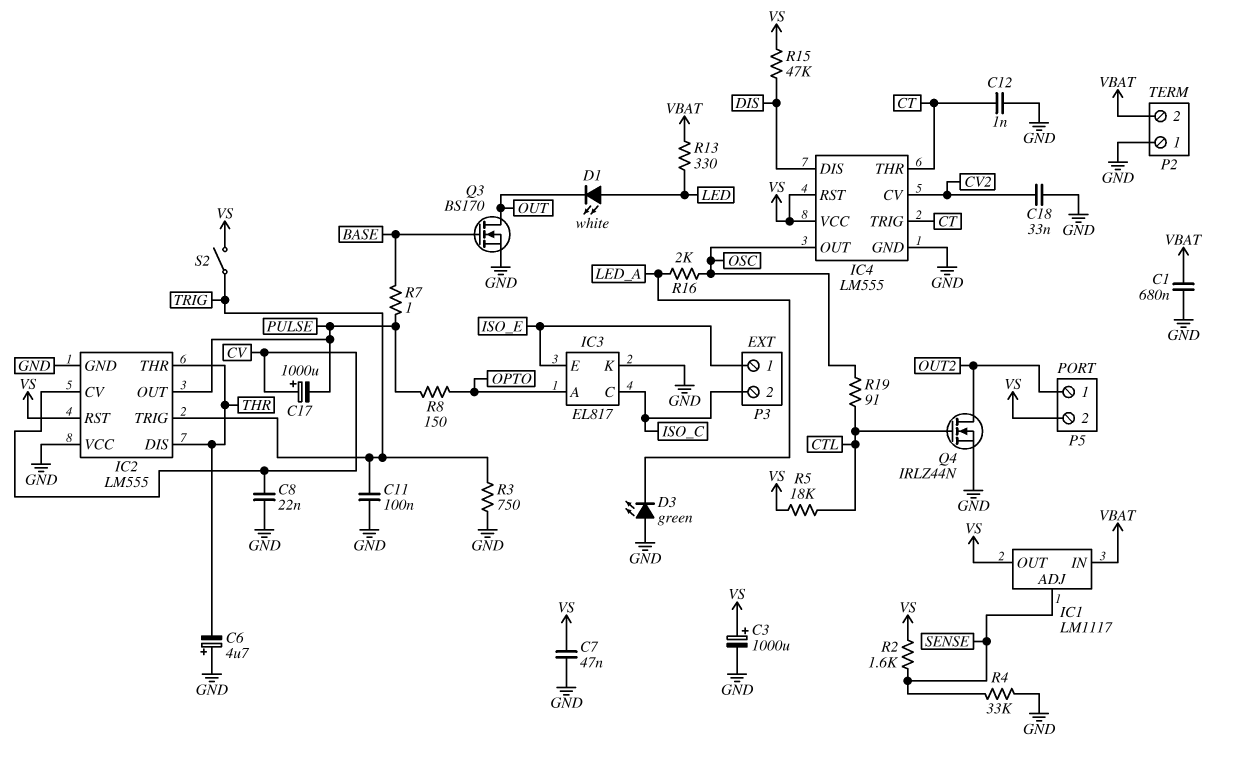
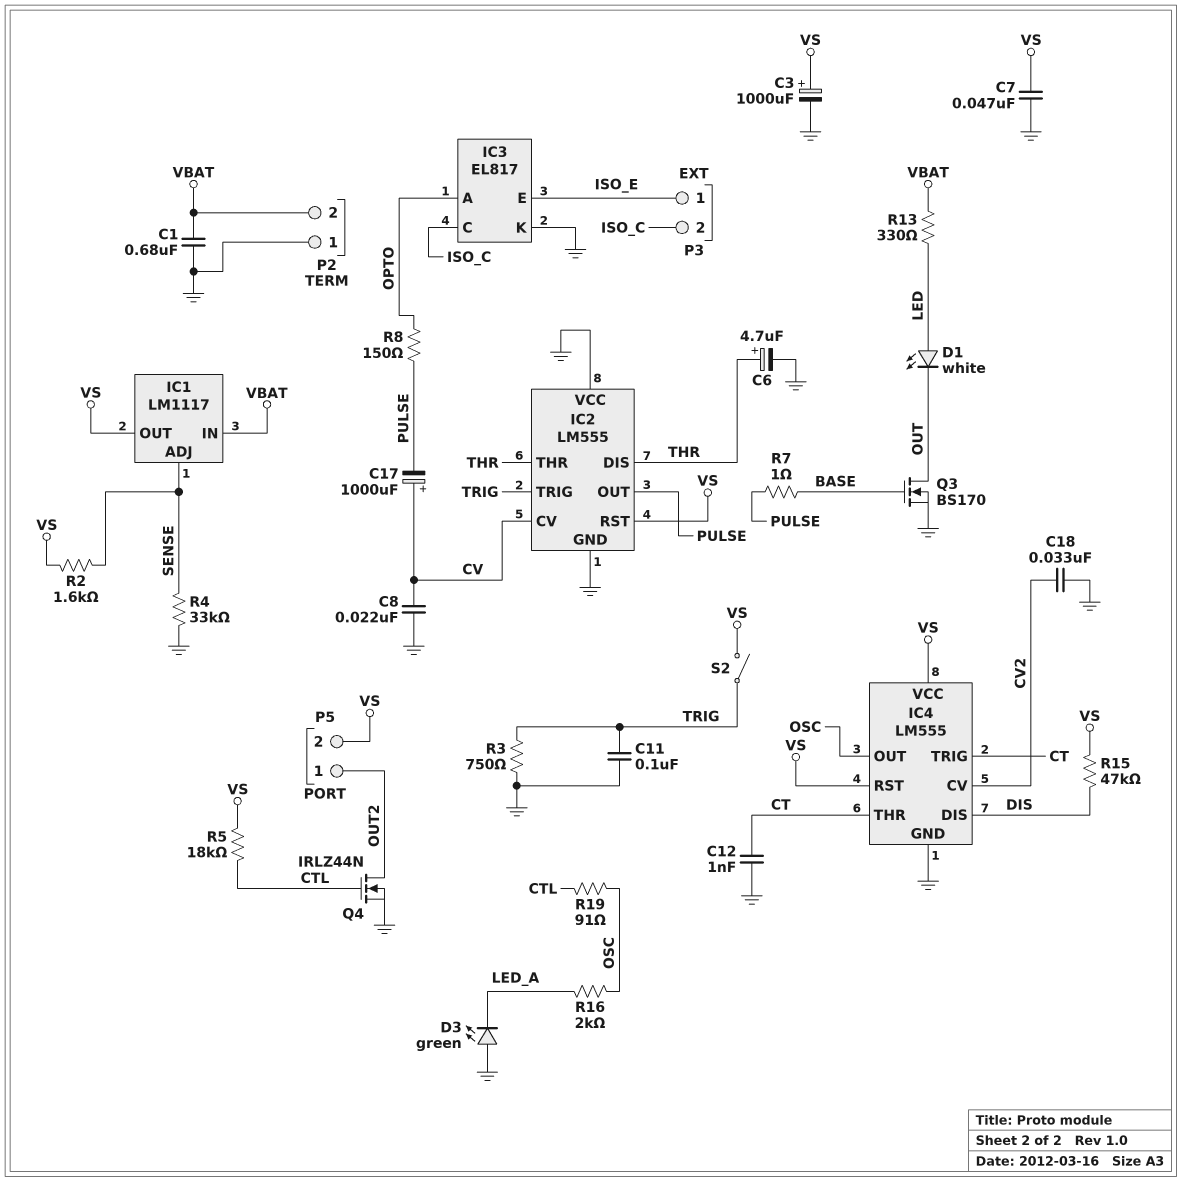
C6: 4.7uF (plus GND, minus THR) -> 4.7uF (plus THR, minus GND)

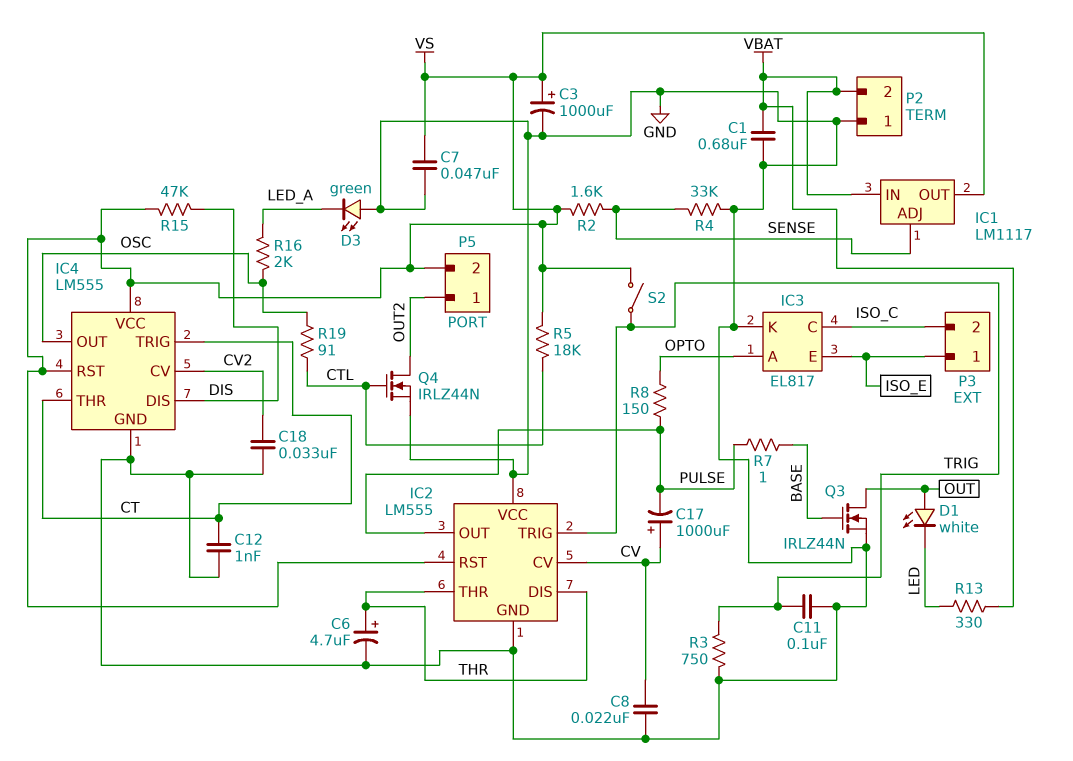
D1: LED white (A LED, K OUT) -> LED white (A OUT, K LED)
Q3: NMOS BS170 (G BASE, D OUT, S GND) -> NMOS IRLZ44N (G BASE, D OUT, S GND)

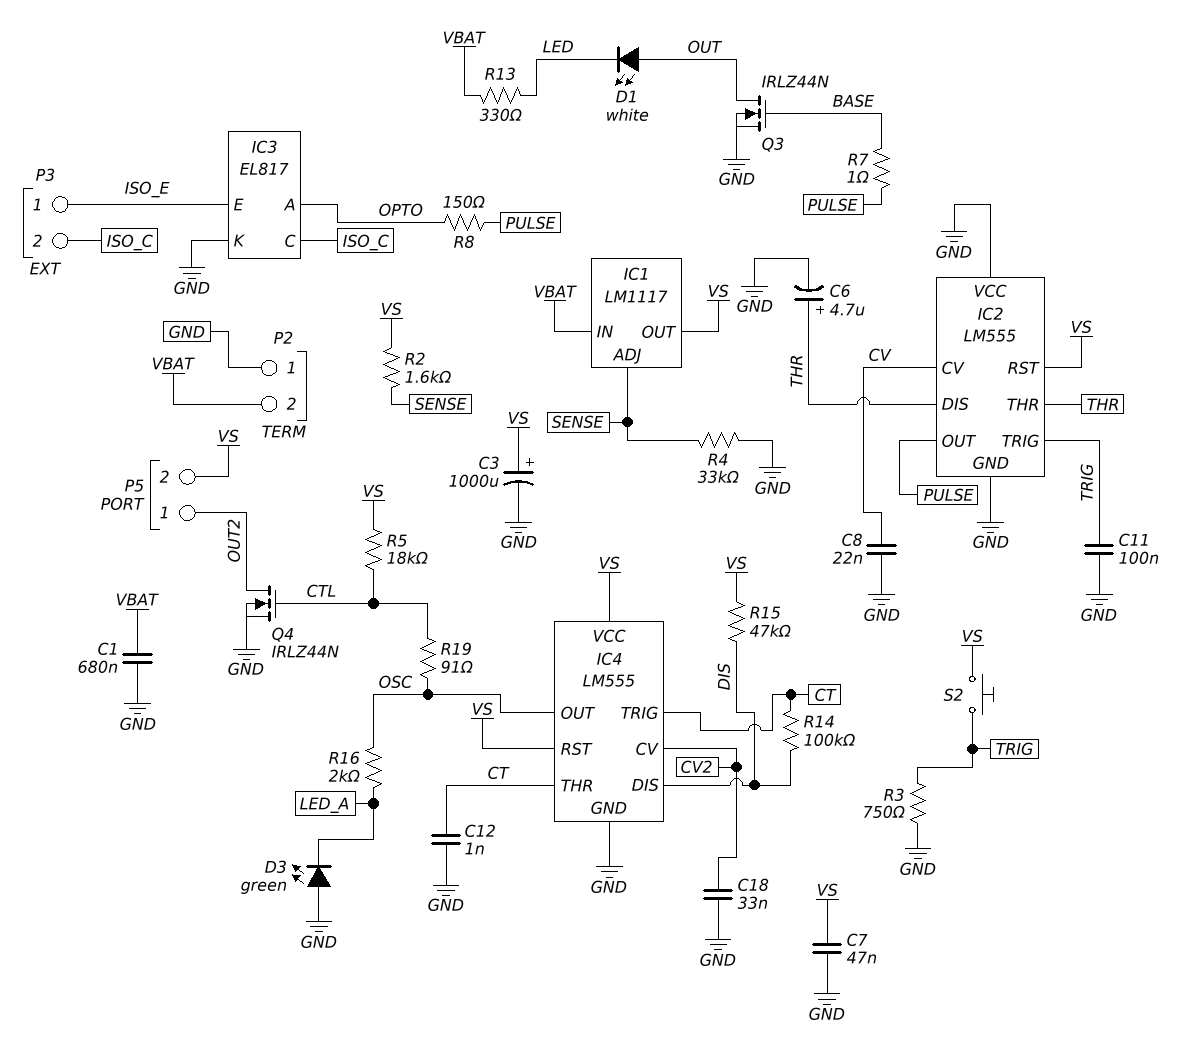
C17: 1000uF (plus CV, minus PULSE) -> none
R14: none -> 100k (CT, DIS)
S2: switch (TRIG, VS) -> button (TRIG, VS)

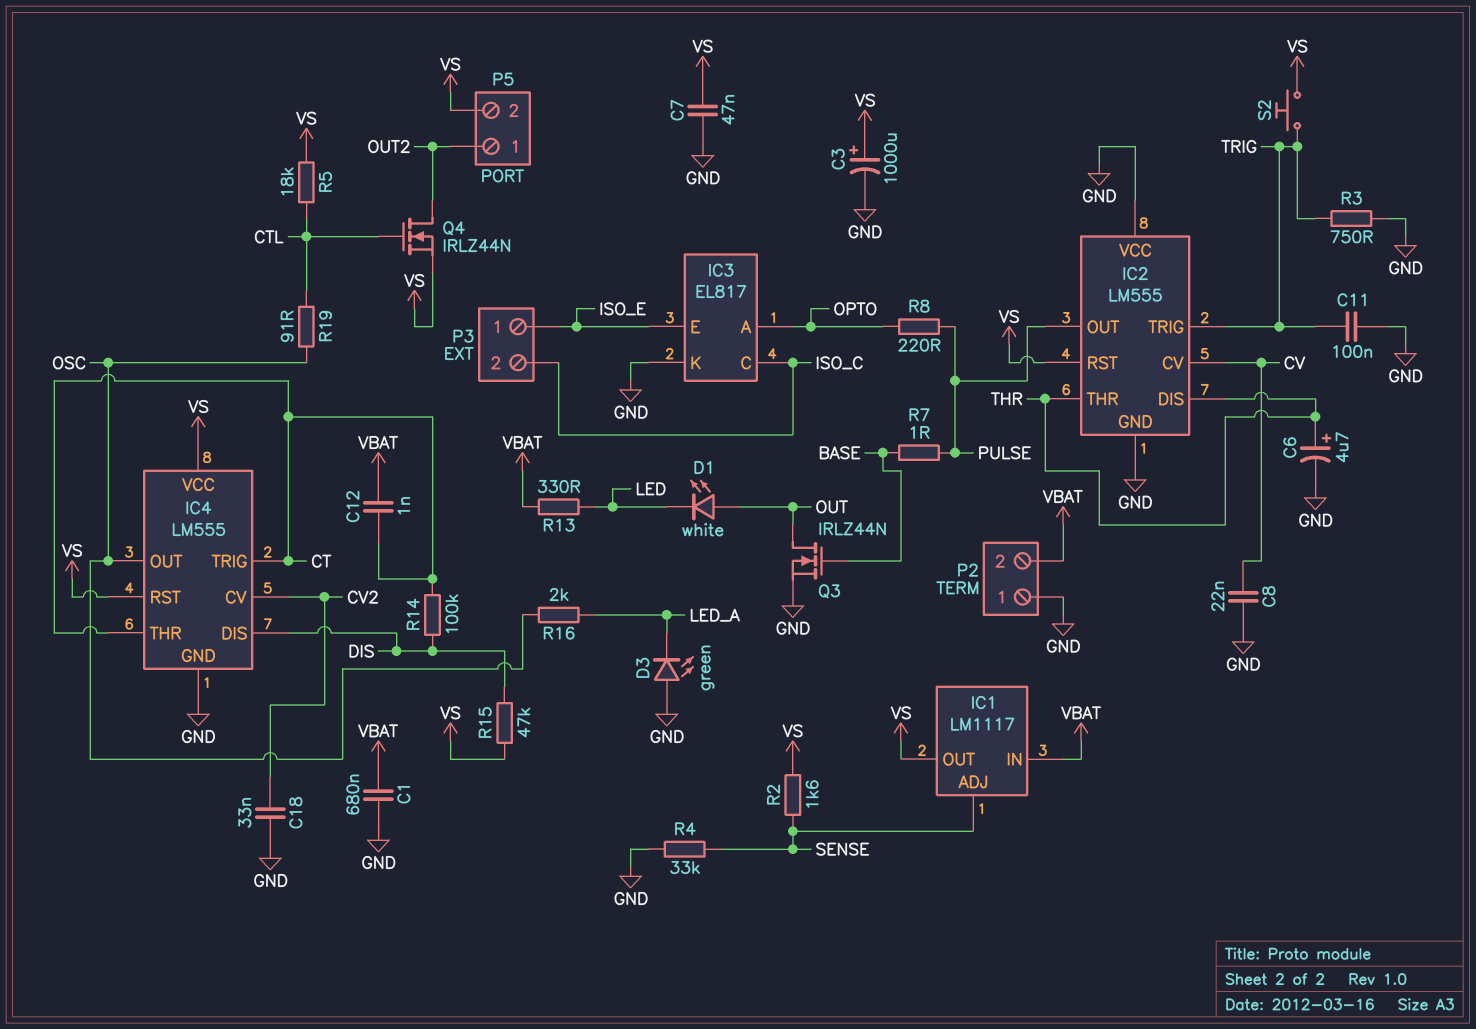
C12: 1nF (CT, GND) -> 1nF (CT, VBAT)
Q4: NMOS IRLZ44N (G CTL, D OUT2, S GND) -> NMOS IRLZ44N (G CTL, D OUT2, S VS)
R8: 150 (OPTO, PULSE) -> 220 (OPTO, PULSE)

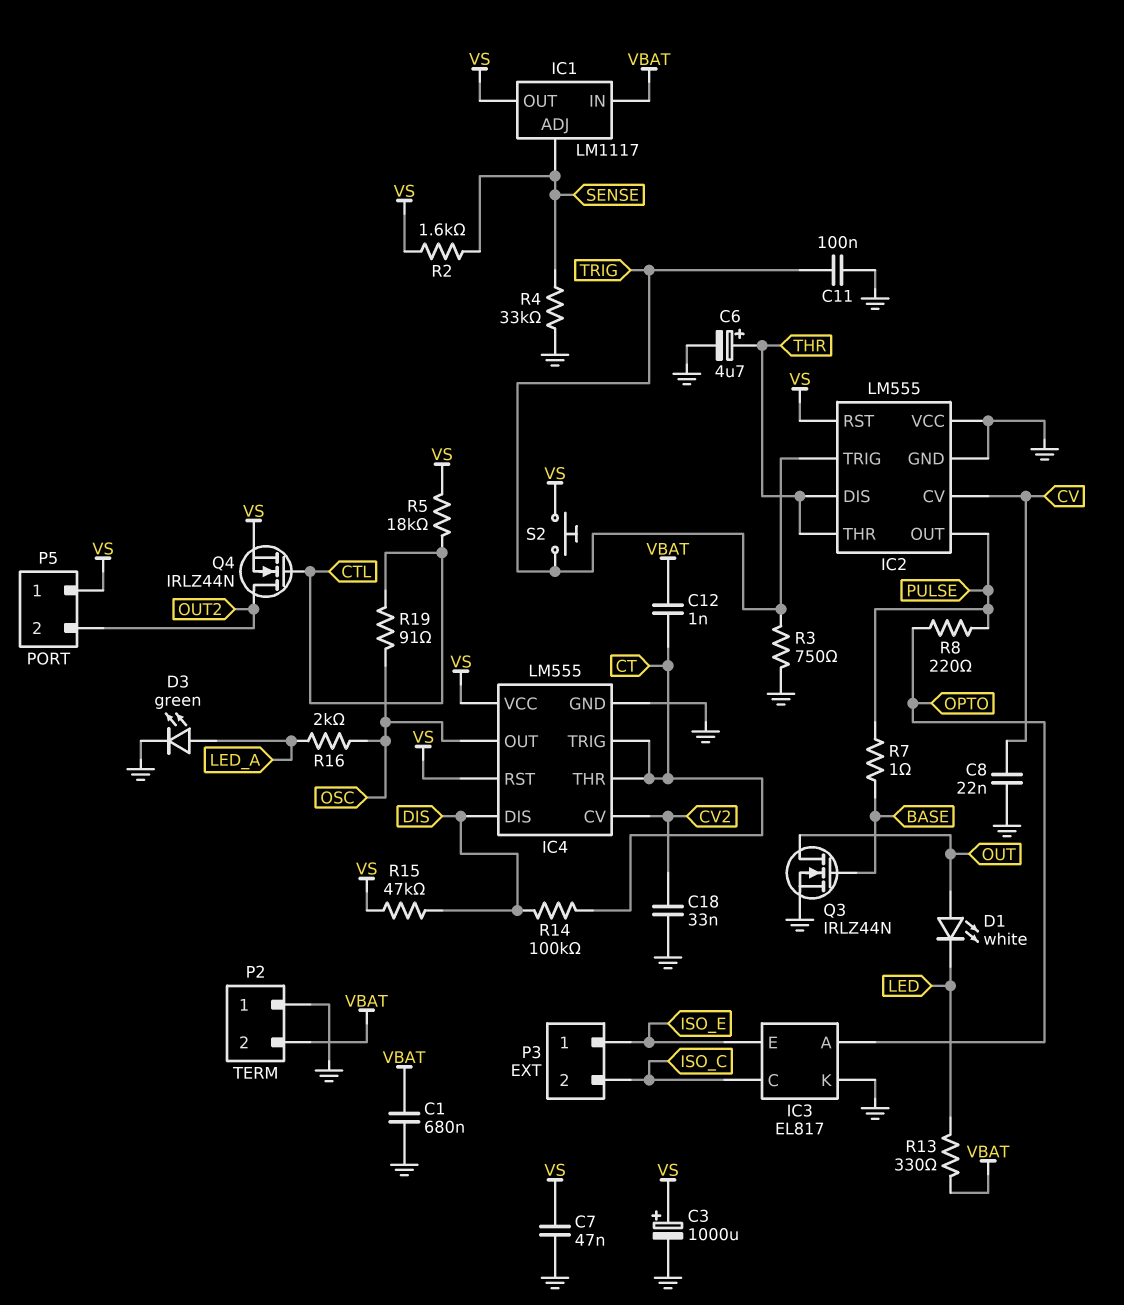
D3: LED green (A GND, K LED_A) -> LED green (A LED_A, K GND)
P5 pin 1: OUT2 -> VS
P5 pin 2: VS -> OUT2

